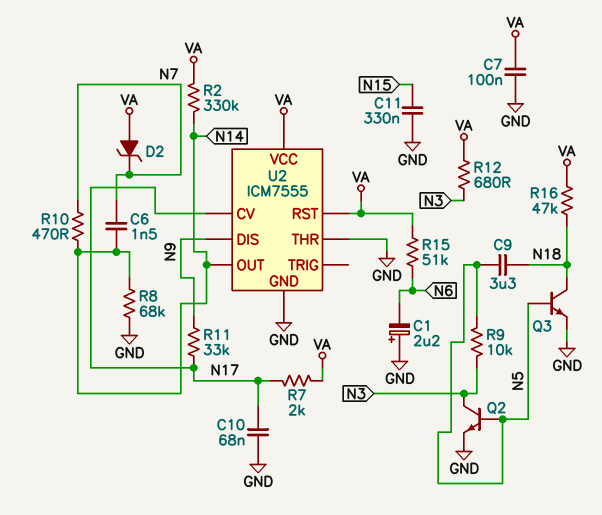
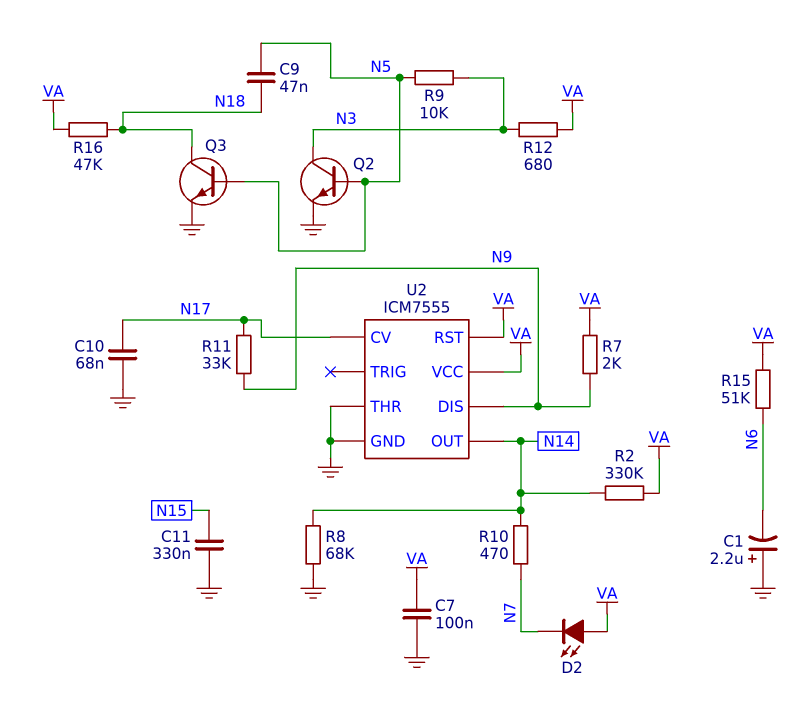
C6: 1.5nF (N7, N14) -> none
C9: 3.3uF (N5, N18) -> 47nF (N5, N18)
D2: zener (A VA, K N7) -> LED (A VA, K N7)
R7: 2k (N17, VA) -> 2k (N9, VA)

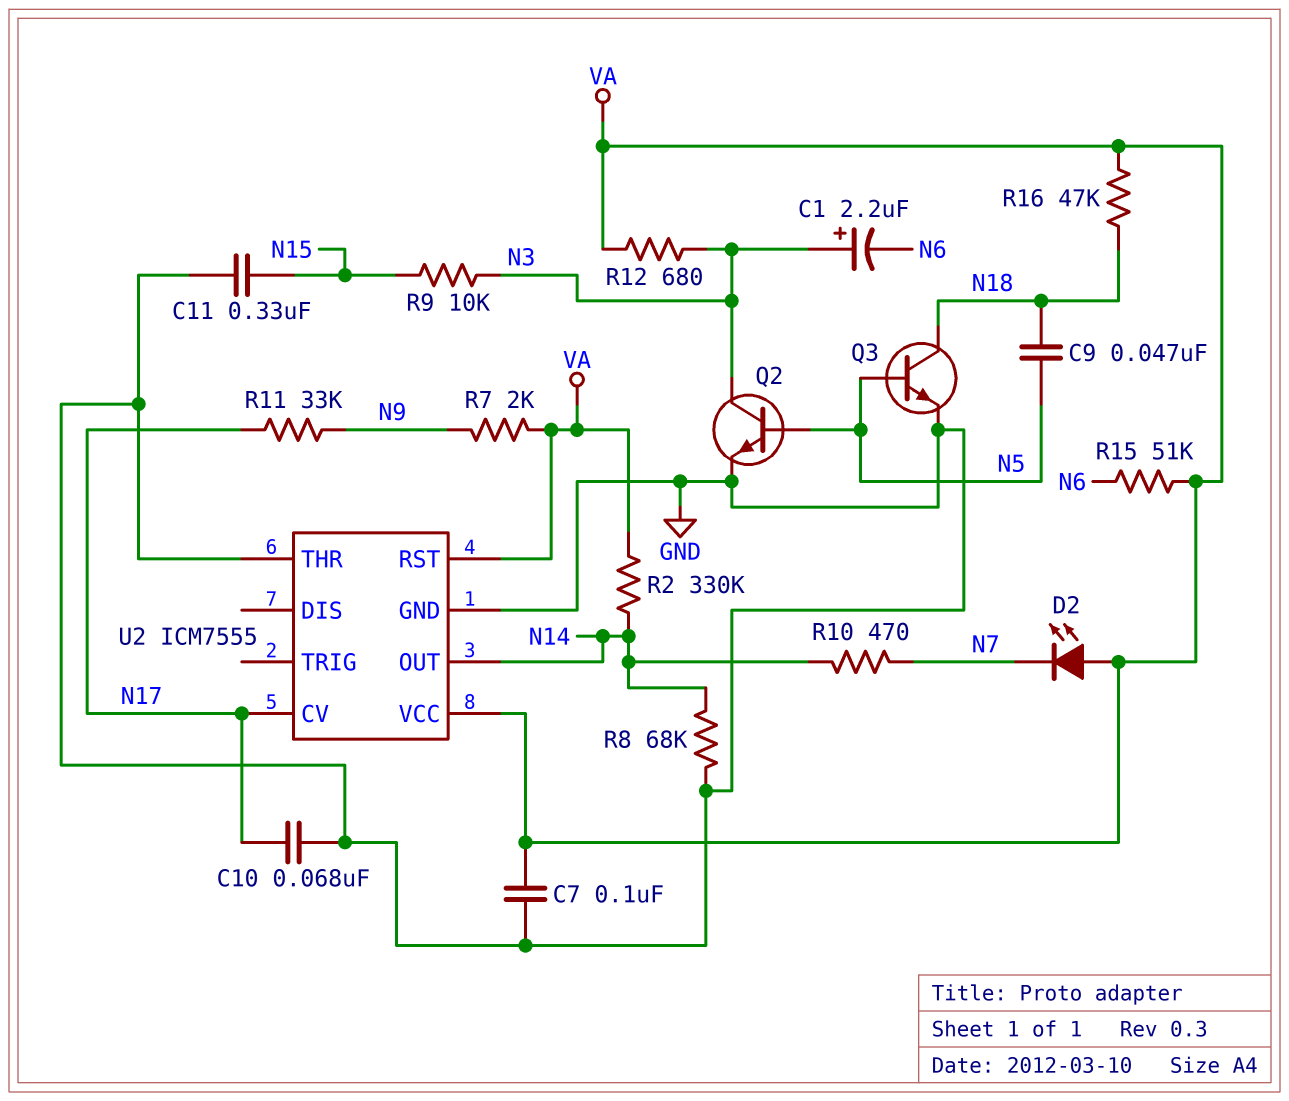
C1: 2.2uF (plus GND, minus N6) -> 2.2uF (plus N3, minus N6)
R9: 10k (N3, N5) -> 10k (N3, N15)
U2 pin DIS: N9 -> none

